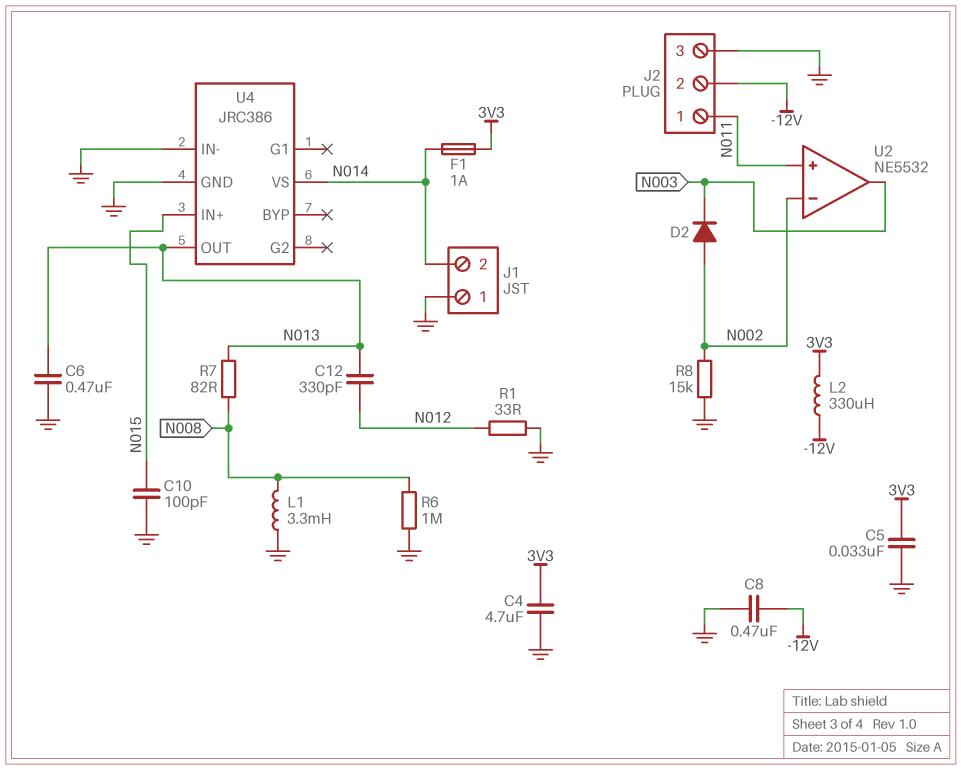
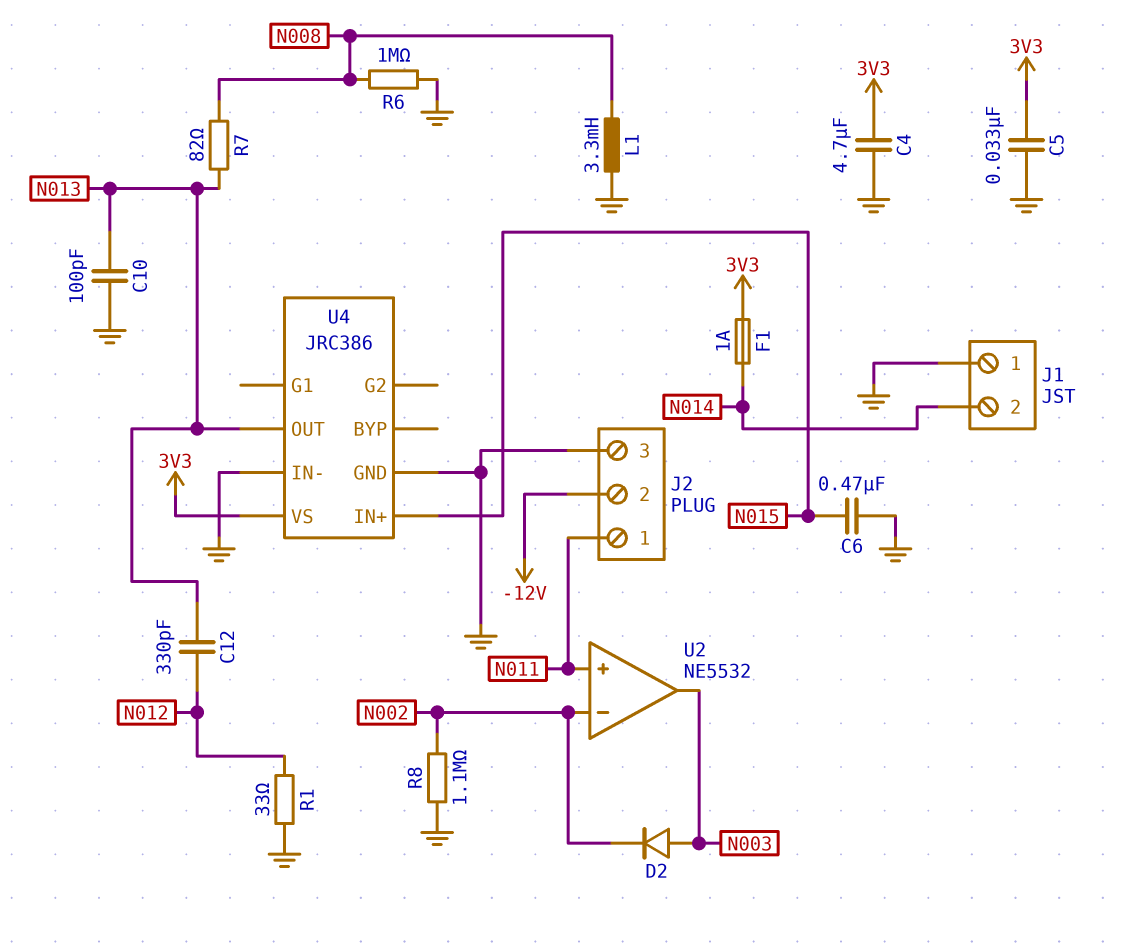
C6: 470nF (GND, N013) -> 470nF (GND, N015)
C8: 470nF (-12V, GND) -> none
C10: 100pF (GND, N015) -> 100pF (GND, N013)
D2: diode (A N002, K N003) -> diode (A N003, K N002)
L2: 330uH (-12V, 3V3) -> none
R8: 15k (GND, N002) -> 1.1M (GND, N002)
U4 pin VS: N014 -> 3V3

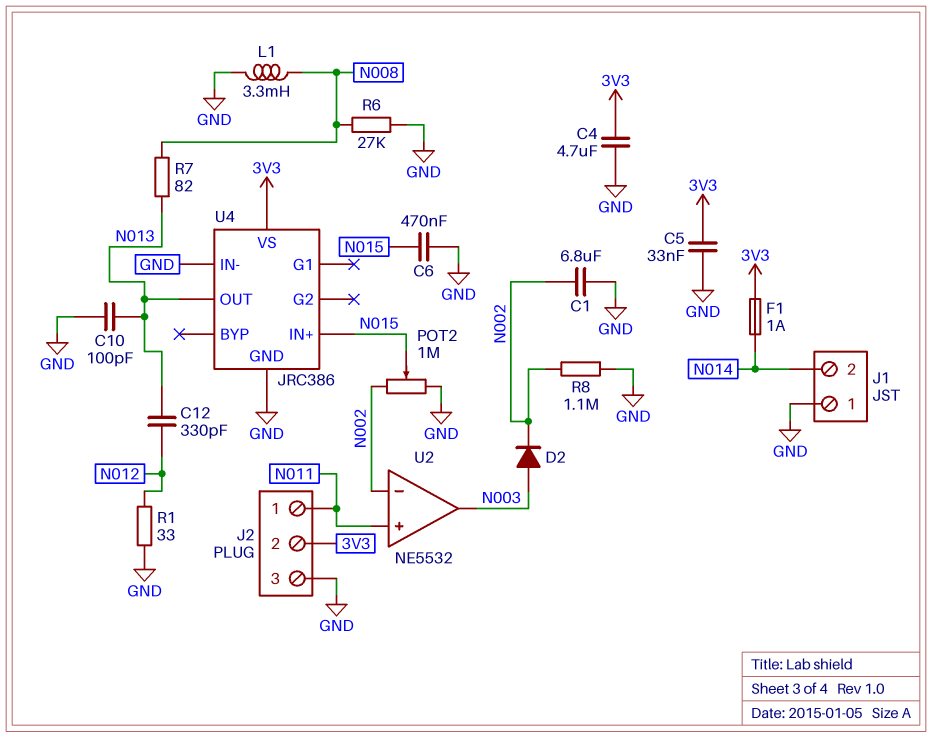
C1: none -> 6.8uF (GND, N002)
J2 pin 2: -12V -> 3V3
POT2: none -> 1M (GND, N002, wiper N015)
R6: 1M (GND, N008) -> 27k (GND, N008)

